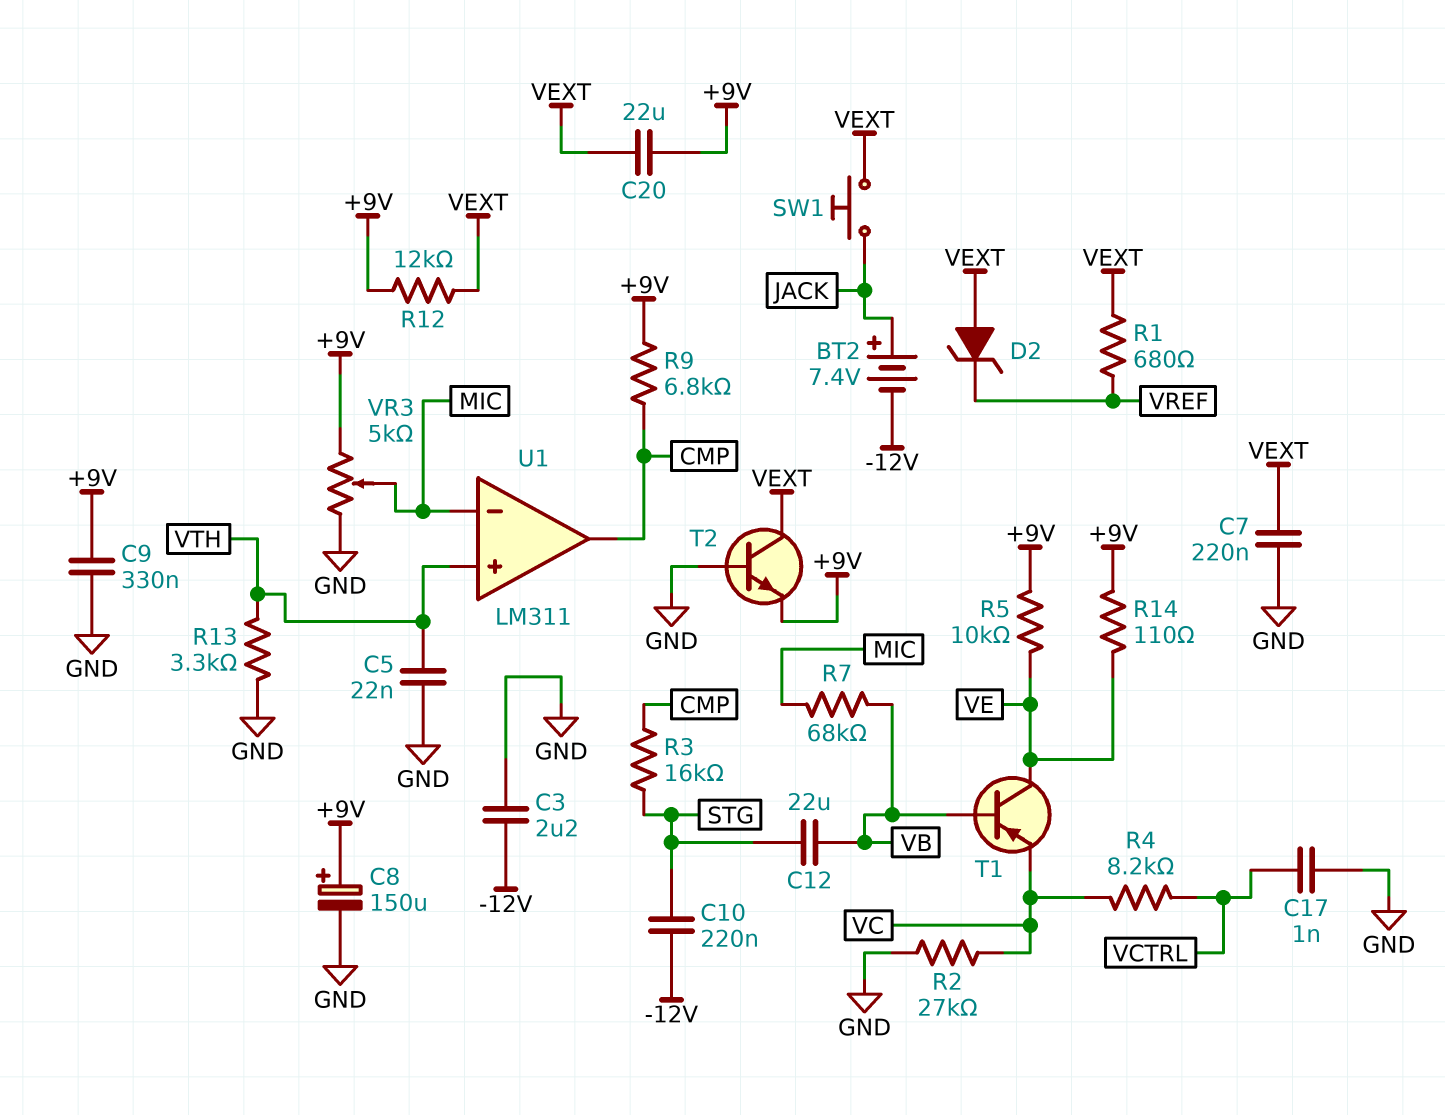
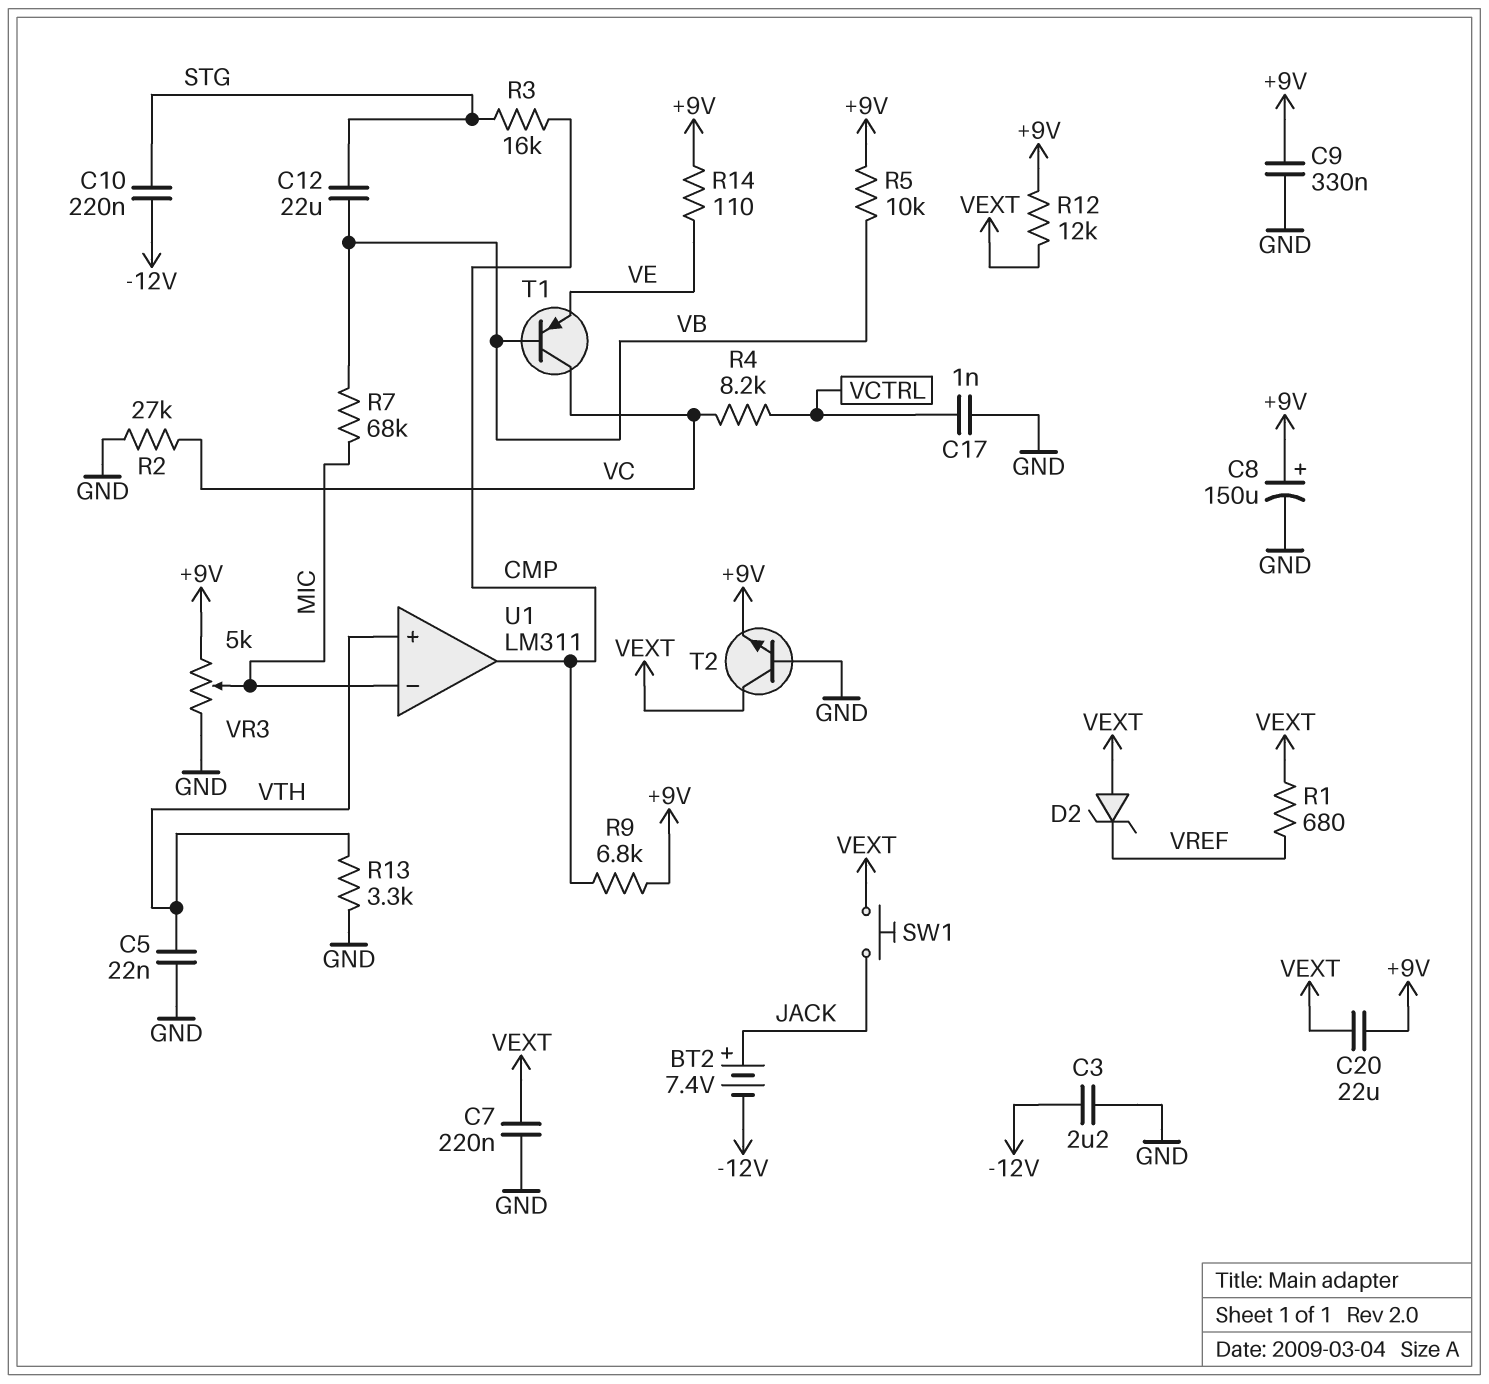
R5: 10k (+9V, VE) -> 10k (+9V, VB)
T1: PNP (B VB, C VE, E VC) -> PNP (B VB, C VC, E VE)

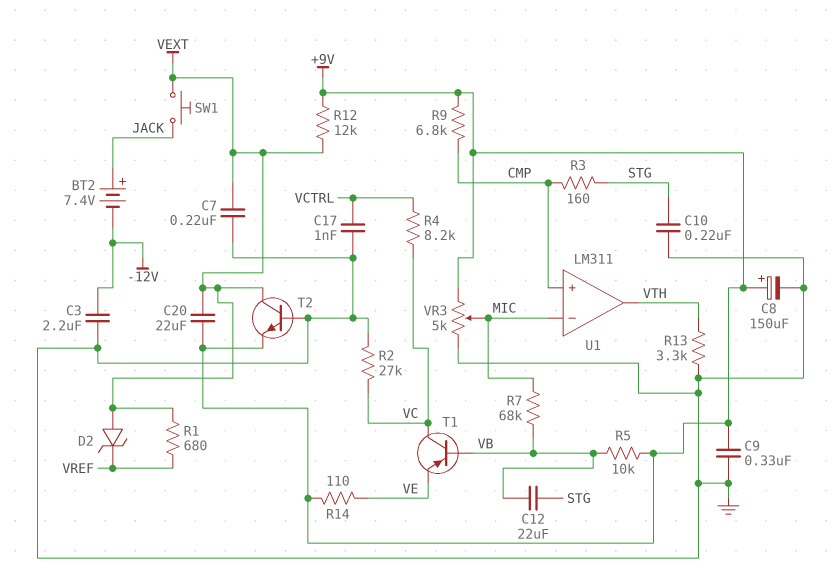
C5: 22nF (GND, VTH) -> none
C10: 220nF (-12V, STG) -> 220nF (GND, STG)
R3: 16k (CMP, STG) -> 160 (CMP, STG)
U1 pin in+: VTH -> CMP
U1 pin out: CMP -> VTH

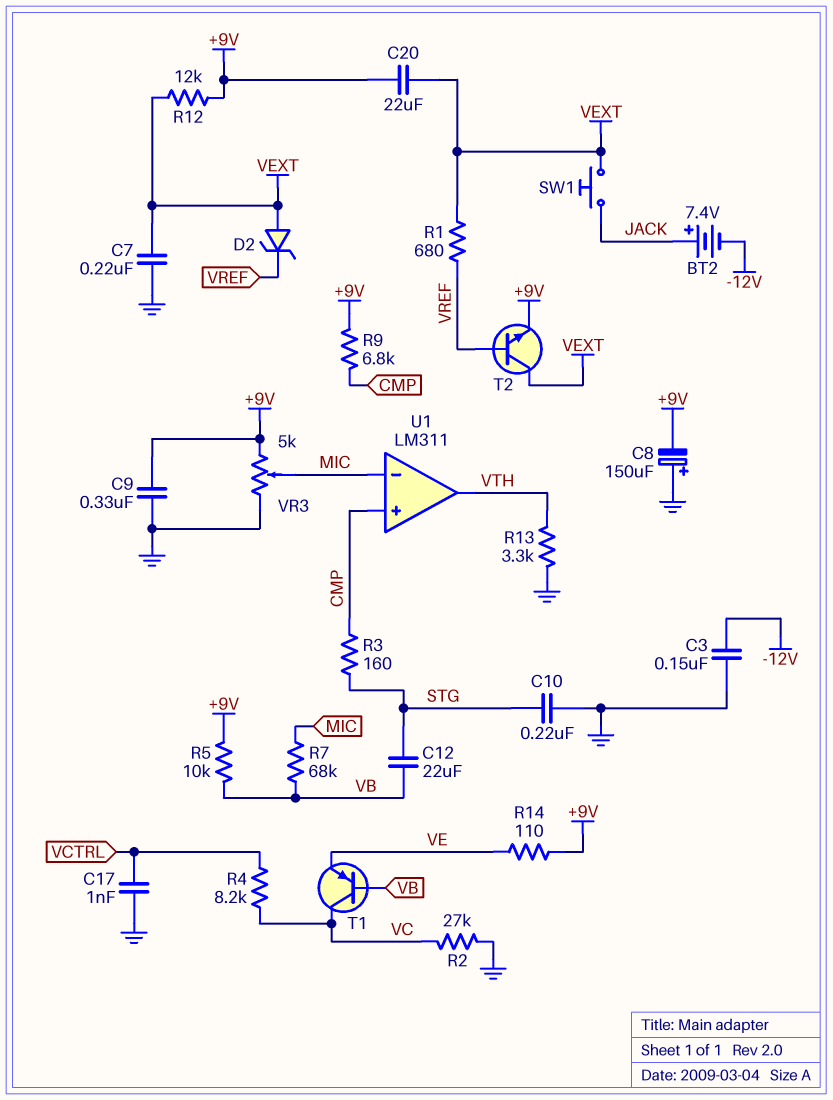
C3: 2.2uF (-12V, GND) -> 150nF (-12V, GND)
C8: 150uF (plus +9V, minus GND) -> 150uF (plus GND, minus +9V)
T2: NPN (B GND, C VEXT, E +9V) -> NPN (B VREF, C VEXT, E +9V)

